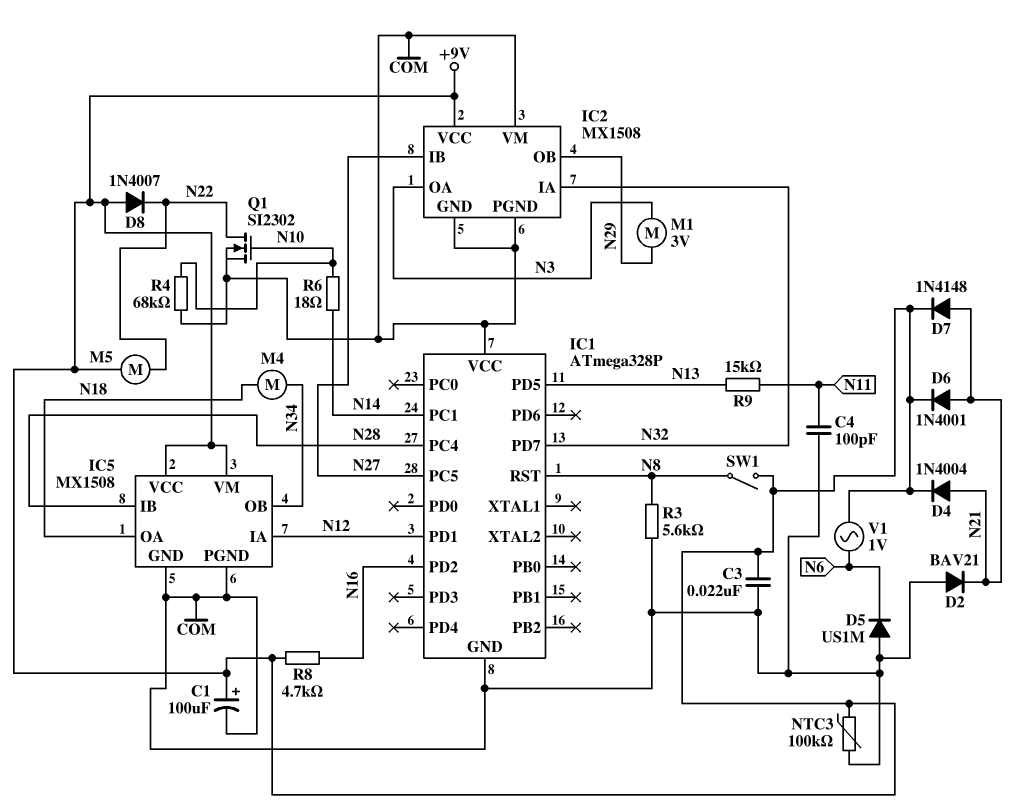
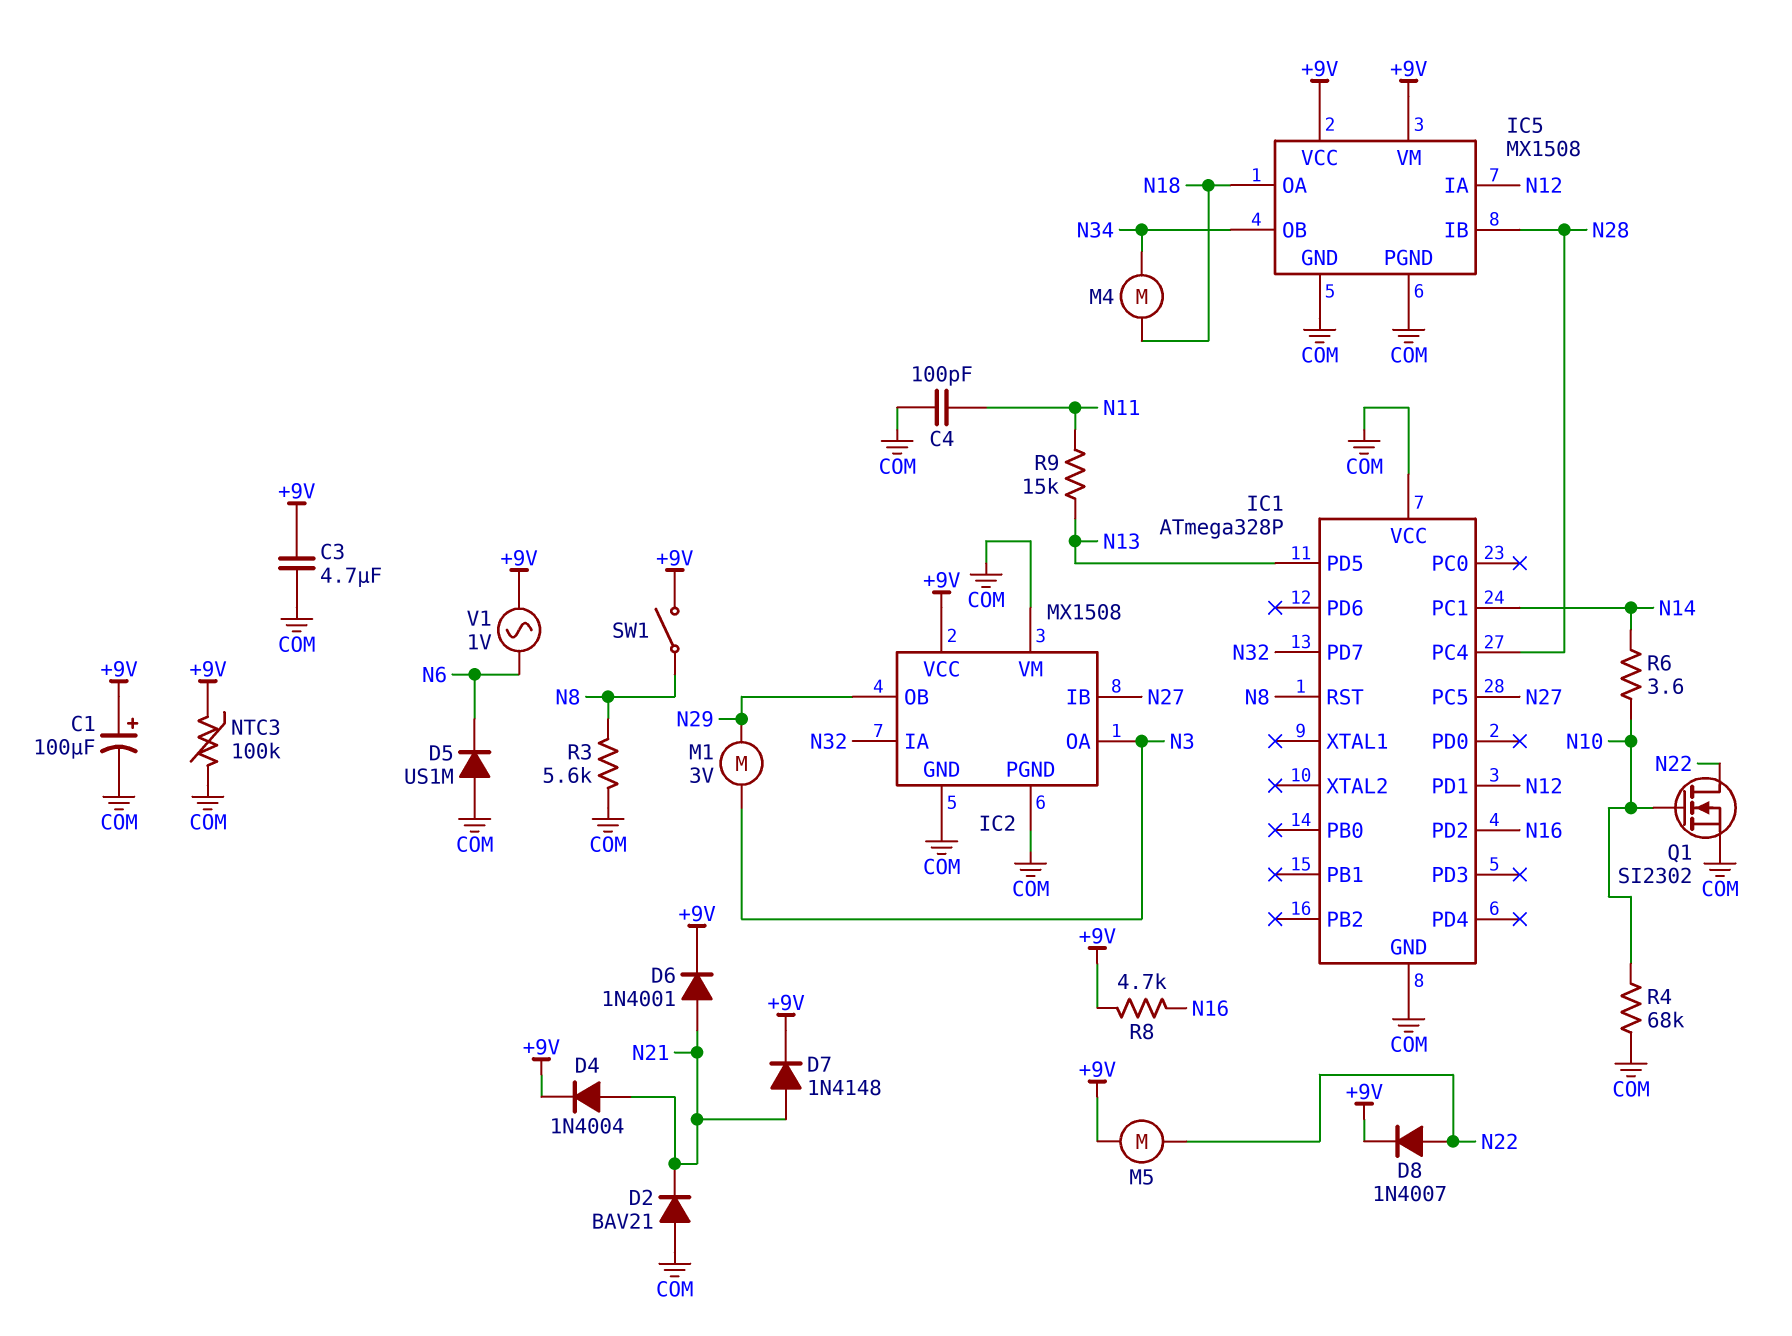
C3: 22nF (+9V, COM) -> 4.7uF (+9V, COM)
D8: diode 1N4007 (A +9V, K N22) -> diode 1N4007 (A N22, K +9V)
R6: 18 (N10, N14) -> 3.6 (N10, N14)

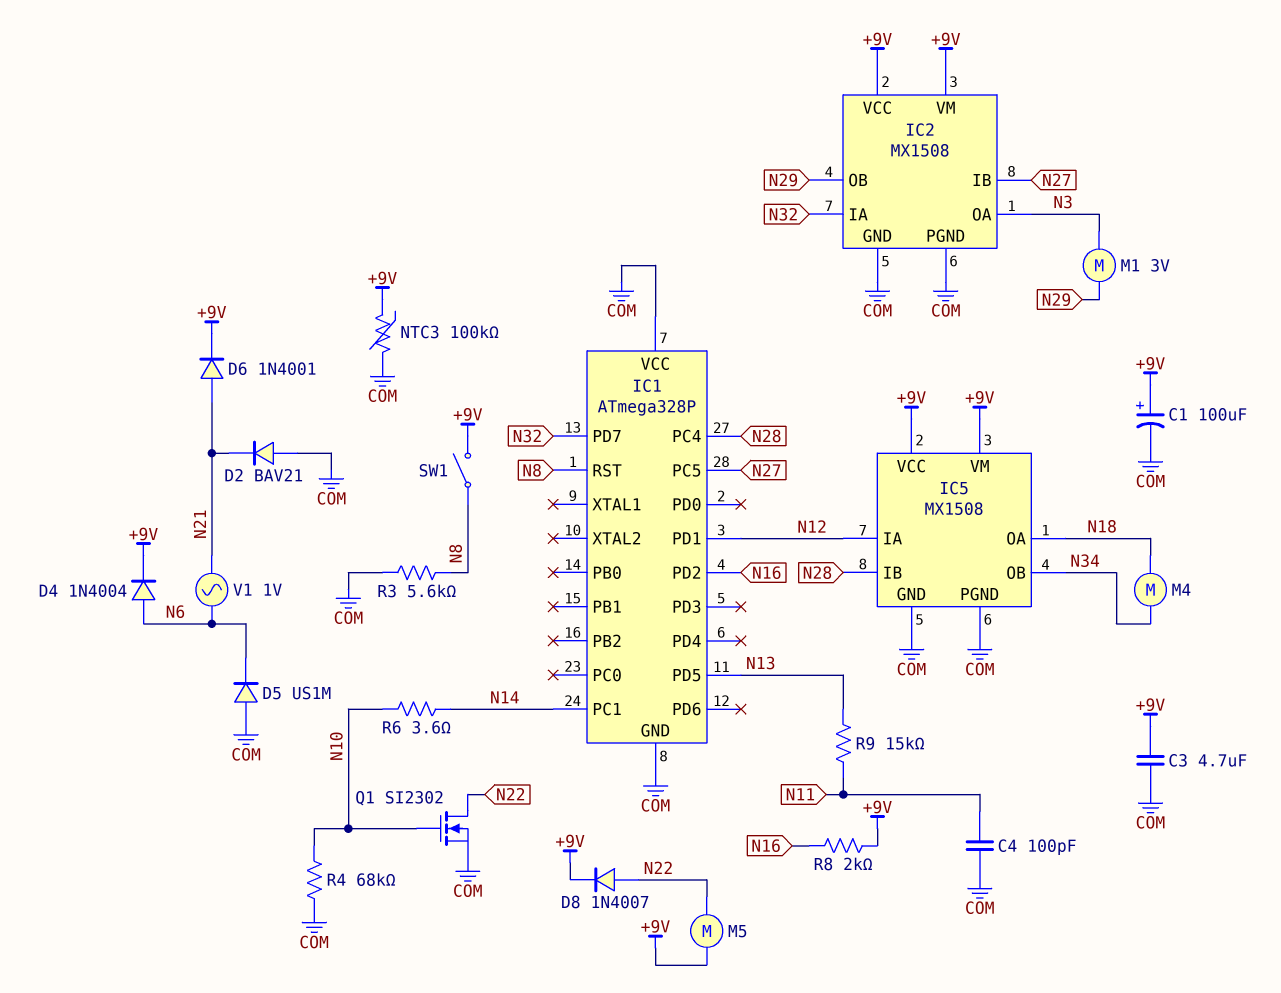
D4: diode 1N4004 (A N21, K +9V) -> diode 1N4004 (A N6, K +9V)
D7: diode 1N4148 (A N21, K +9V) -> none
IC2 pin VM: COM -> +9V
R8: 4.7k (+9V, N16) -> 2k (+9V, N16)
V1: AC 1V (+9V, N6) -> AC 1V (N6, N21)

